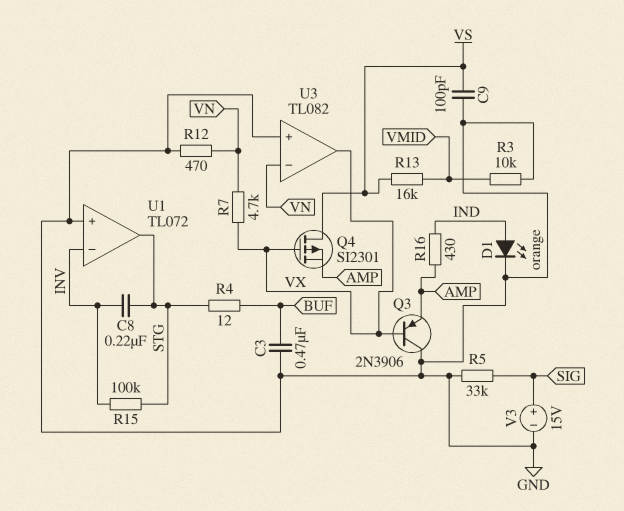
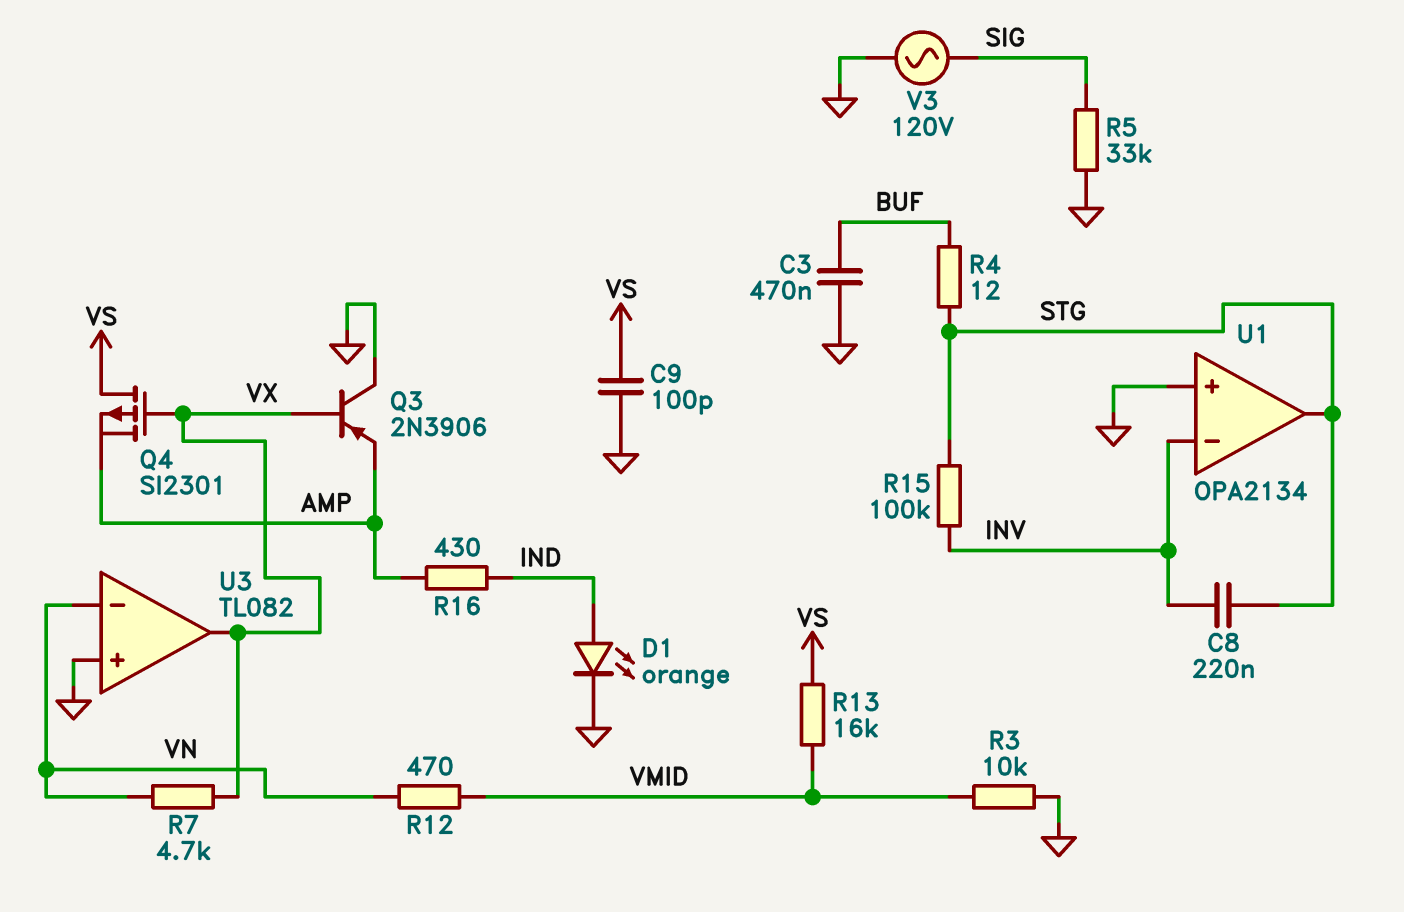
R12: 470 (GND, VN) -> 470 (VMID, VN)
U1: TL072 -> OPA2134
V3: 15V (plus SIG, minus GND) -> AC 120V (GND, SIG)

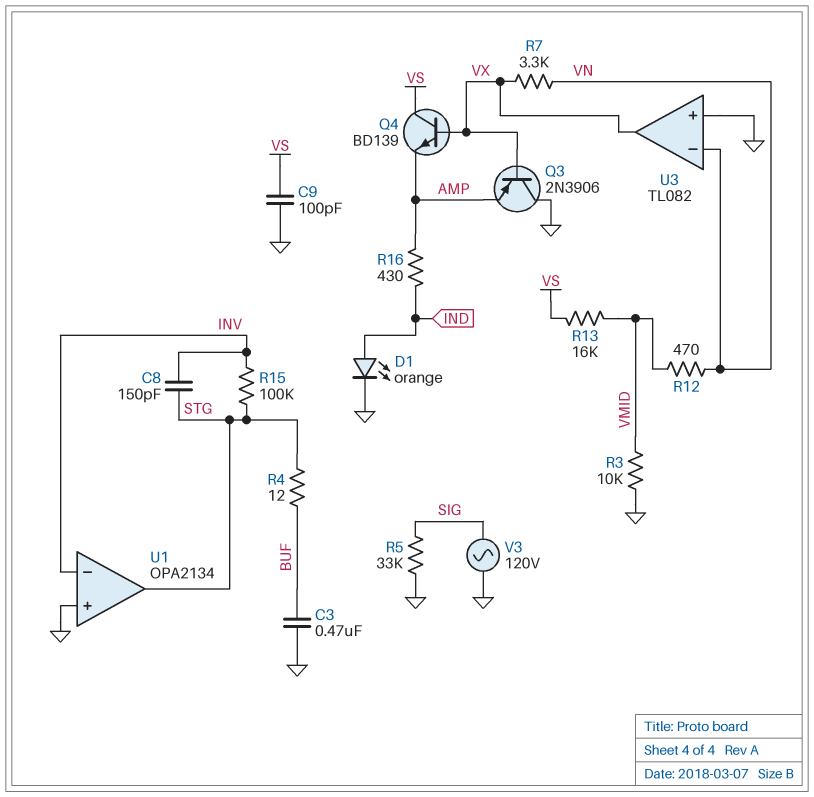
C8: 220nF (INV, STG) -> 150pF (INV, STG)
Q4: PMOS SI2301 (G VX, D VS, S AMP) -> NPN BD139 (B VX, C VS, E AMP)
R7: 4.7k (VN, VX) -> 3.3k (VN, VX)

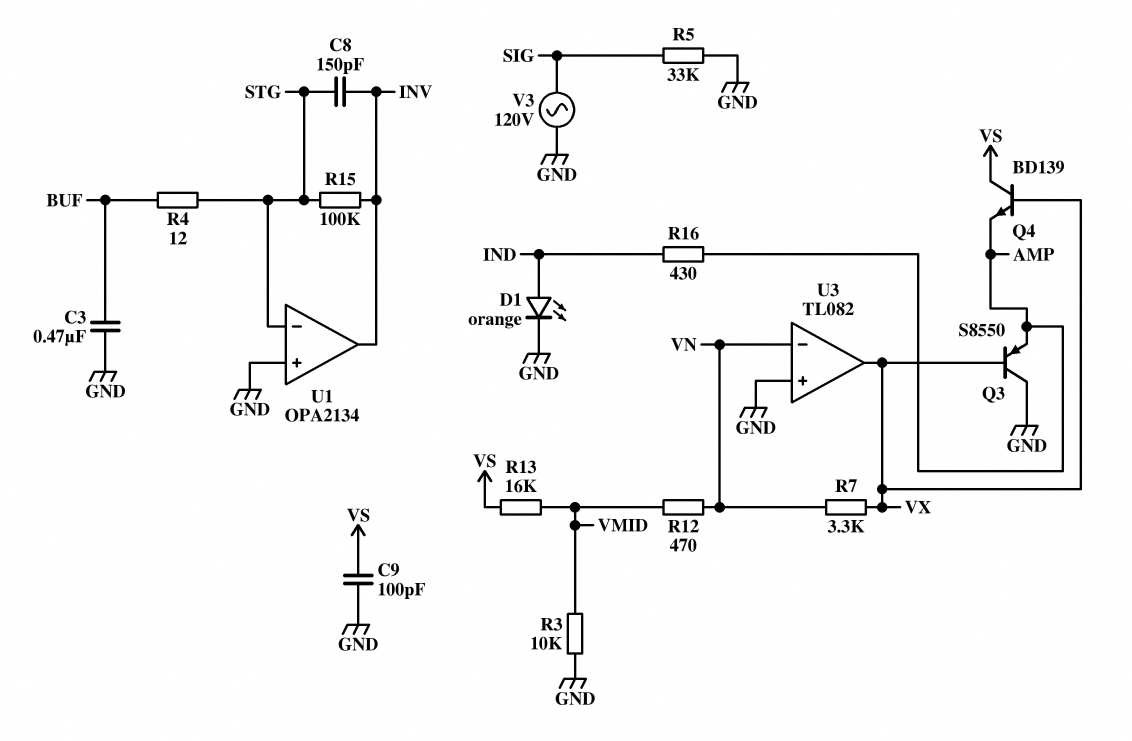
Q3: PNP 2N3906 (B VX, C GND, E AMP) -> PNP S8550 (B VX, C GND, E AMP)
U1 pin in-: INV -> STG
U1 pin out: STG -> INV

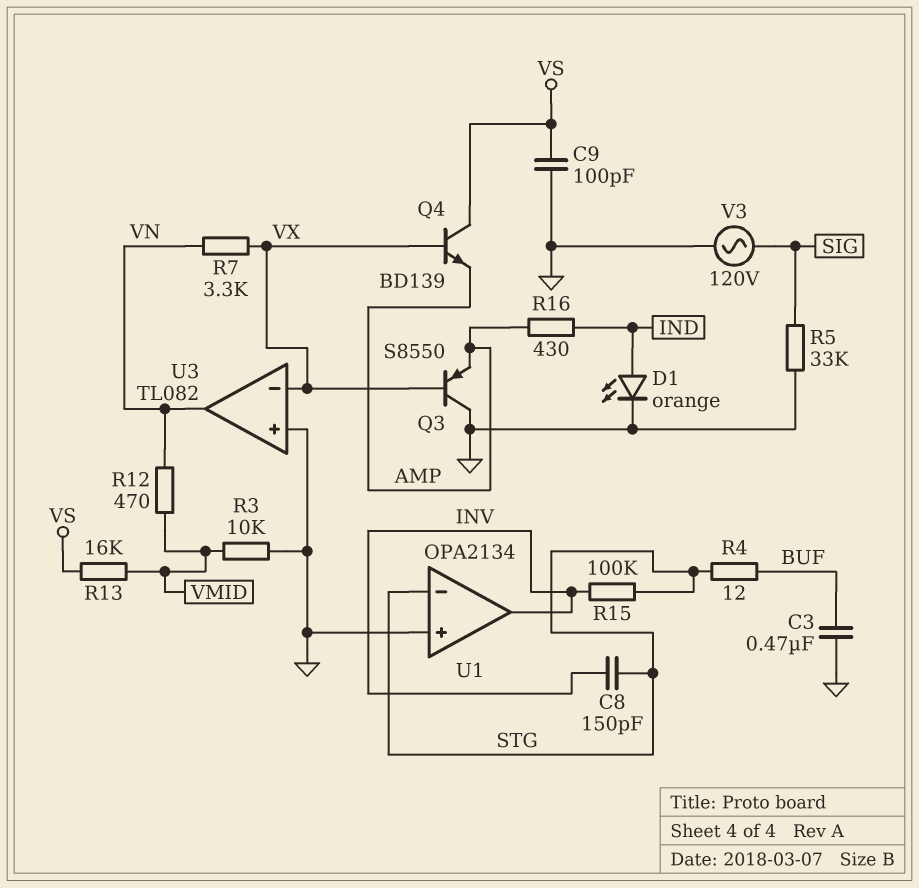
U3 pin in-: VN -> VX
U3 pin out: VX -> VN

